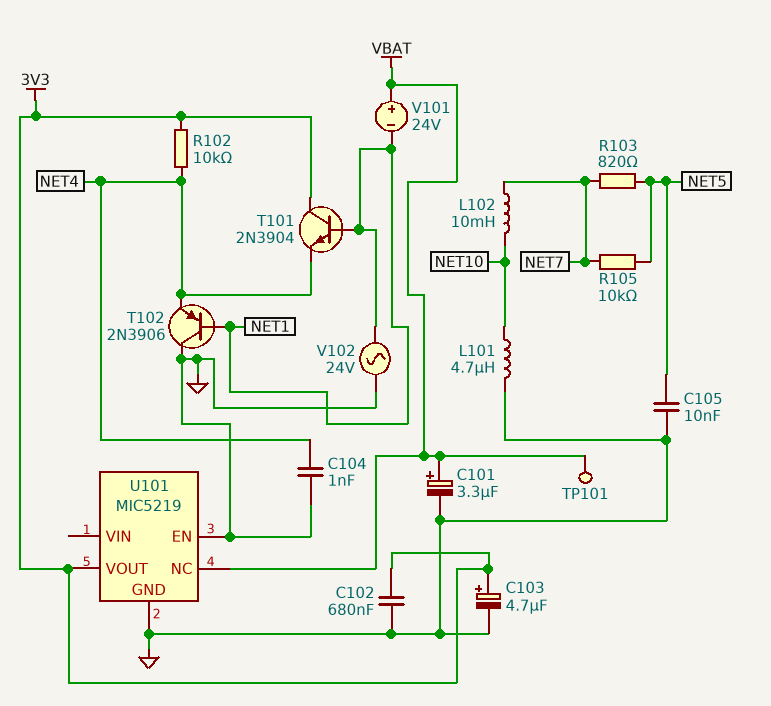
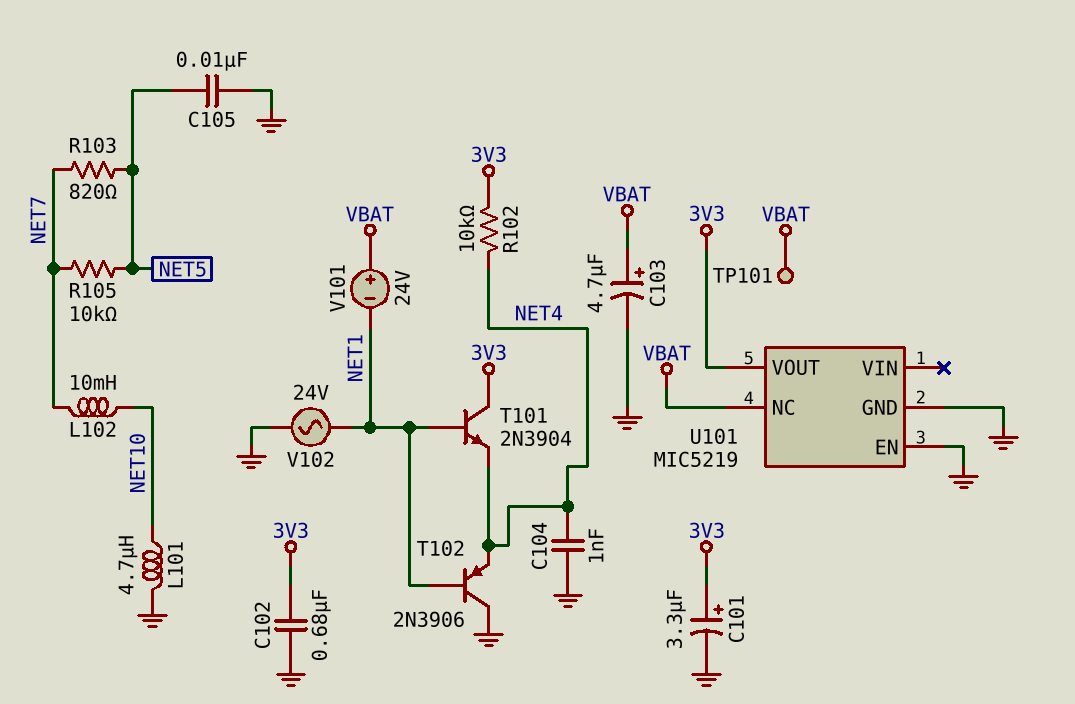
C101: 3.3uF (plus VBAT, minus GND) -> 3.3uF (plus 3V3, minus GND)
C103: 4.7uF (plus 3V3, minus GND) -> 4.7uF (plus VBAT, minus GND)

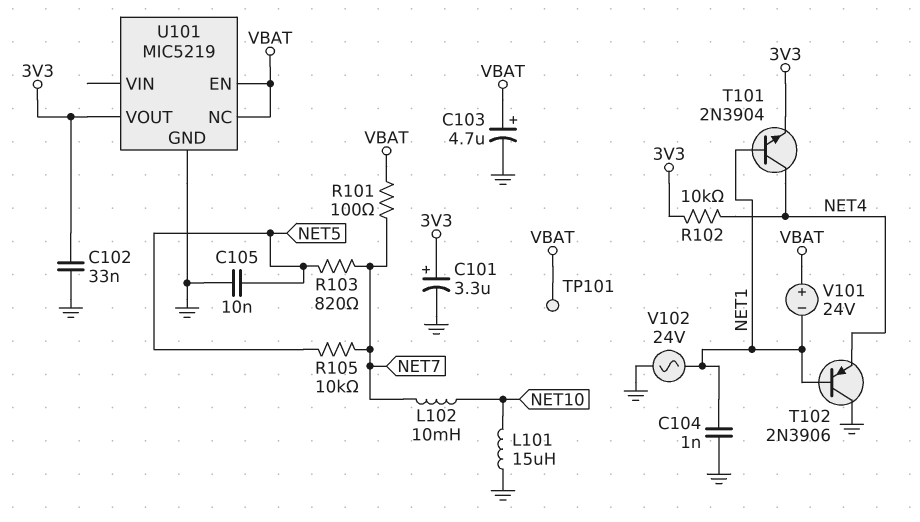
C102: 680nF (3V3, GND) -> 33nF (3V3, GND)
C104: 1nF (GND, NET4) -> 1nF (GND, NET1)
L101: 4.7uH (GND, NET10) -> 15uH (GND, NET10)
R101: none -> 100 (NET7, VBAT)
T101: NPN 2N3904 (B NET1, C 3V3, E NET4) -> NPN 2N3904 (B NET1, C NET4, E 3V3)
U101 pin EN: GND -> VBAT

